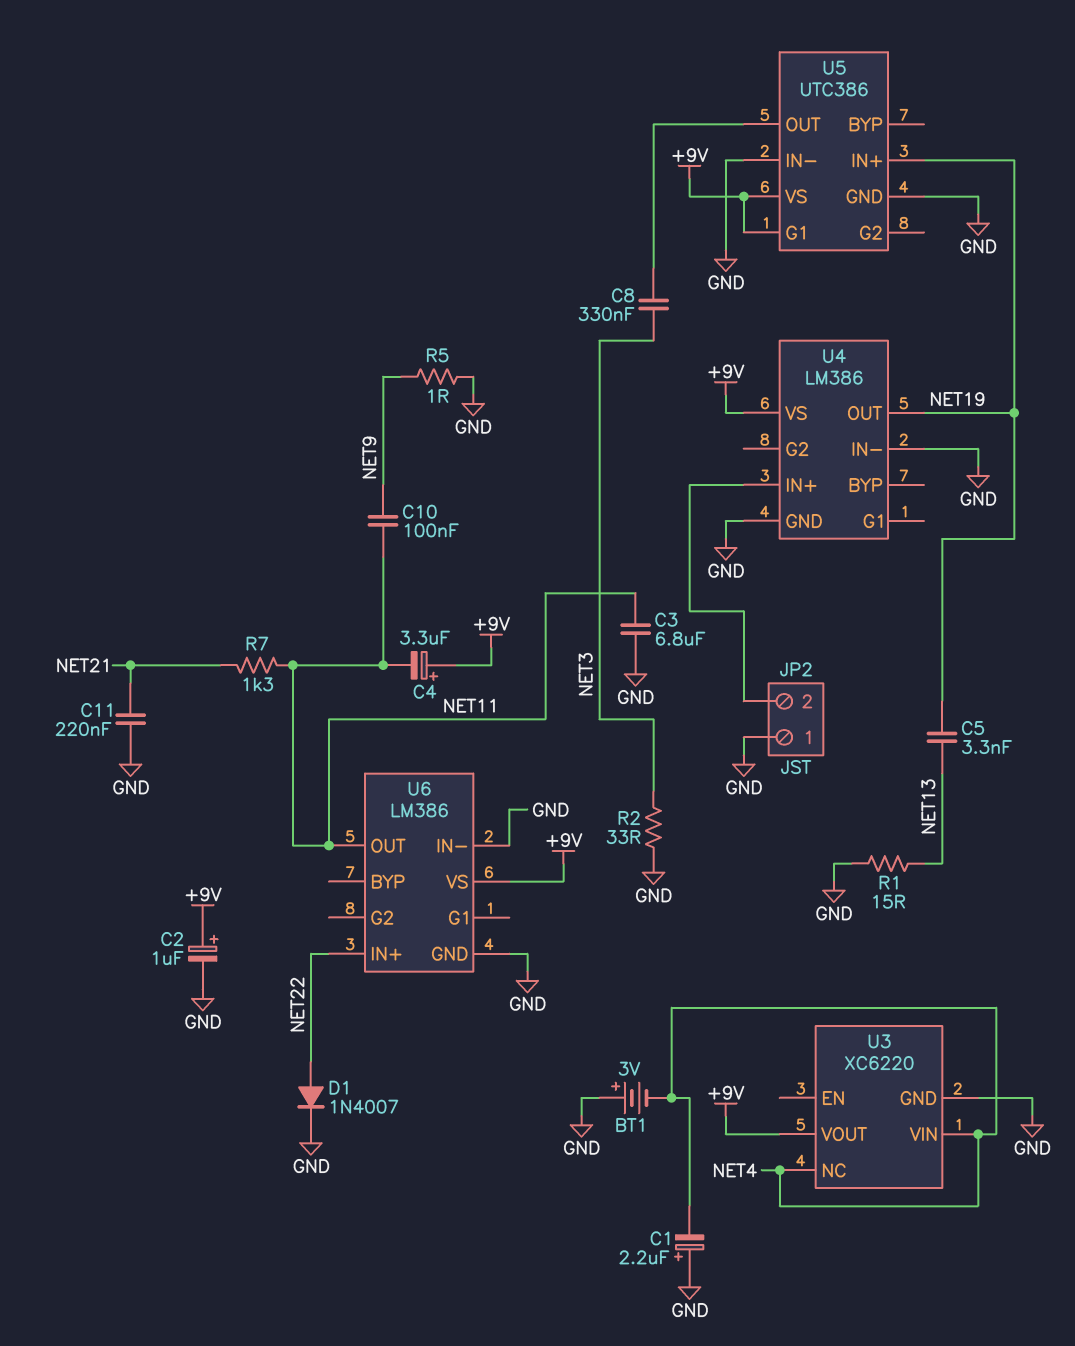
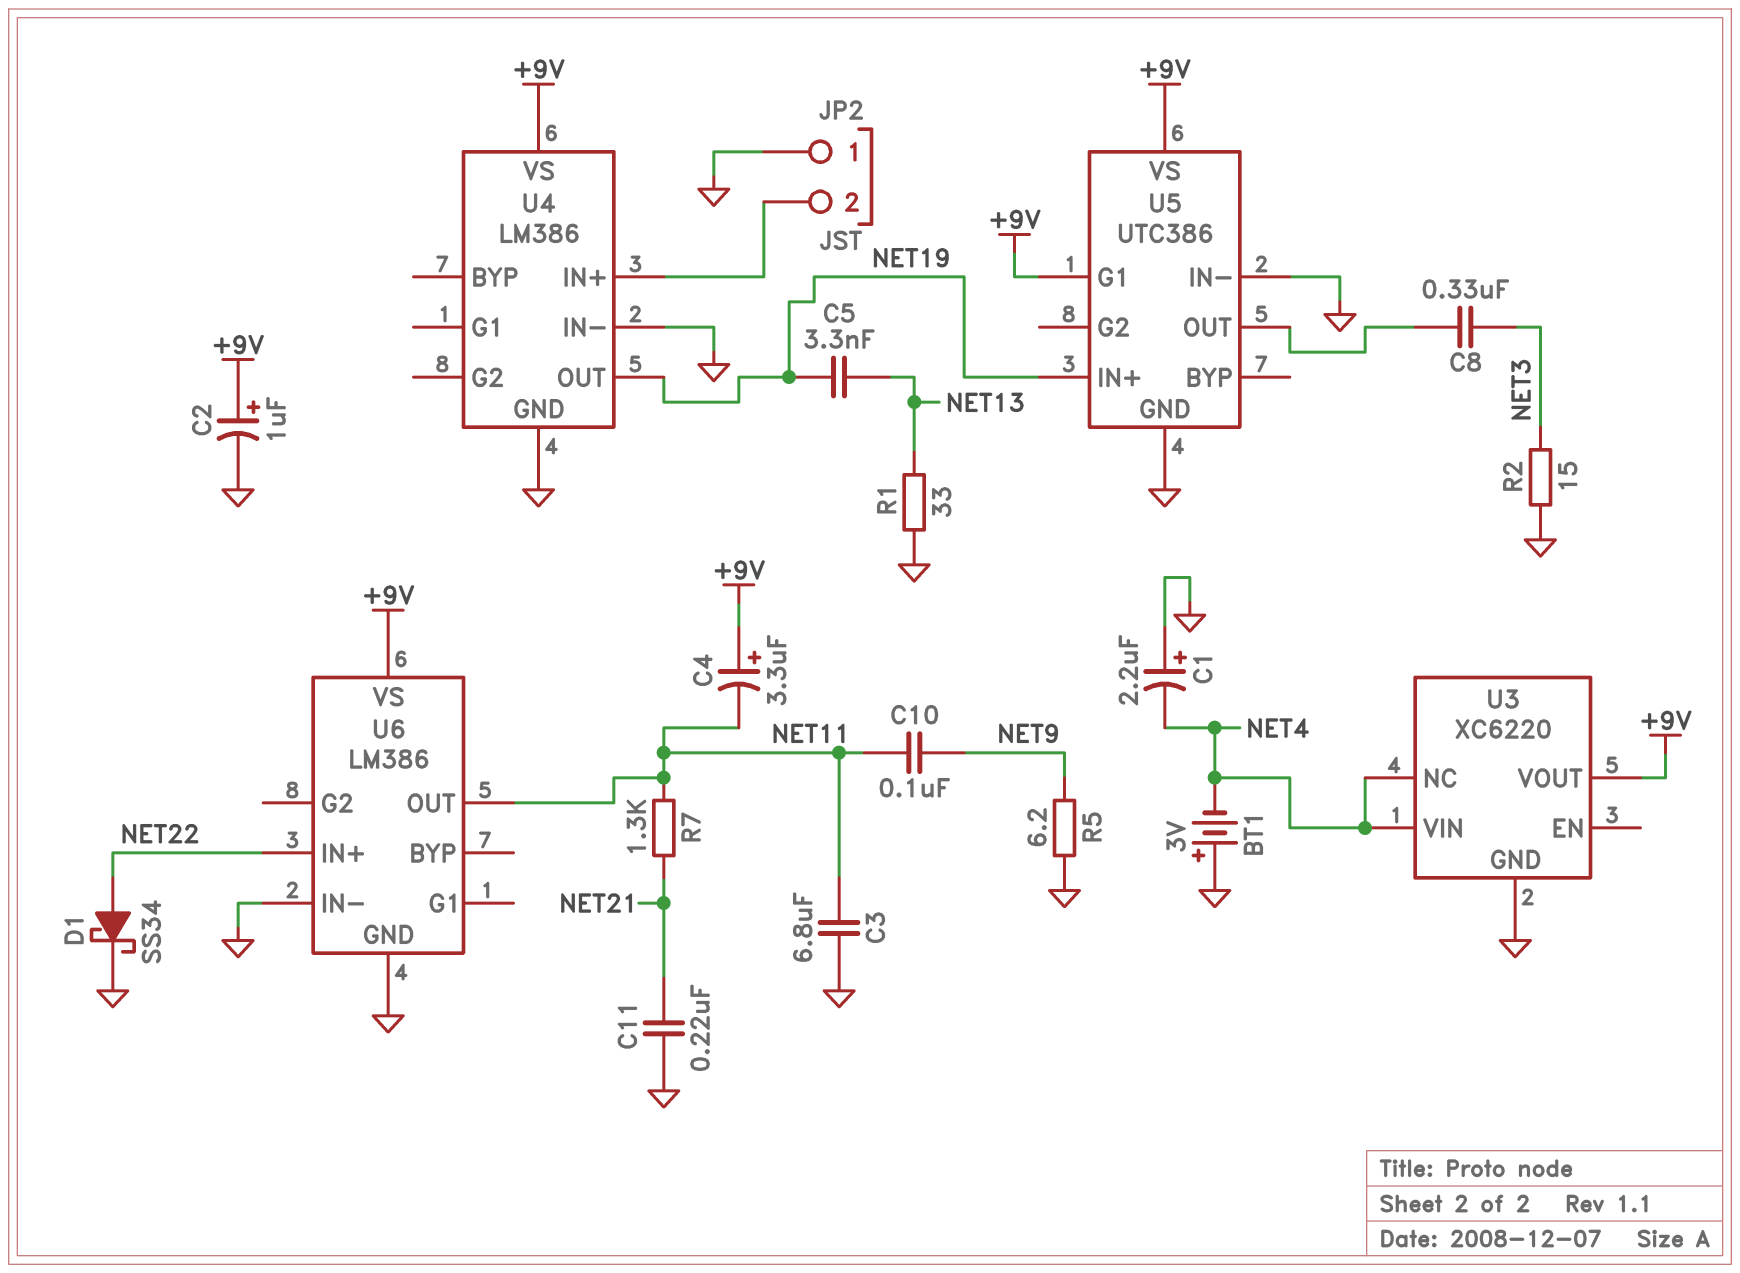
D1: diode 1N4007 (A NET22, K GND) -> schottky SS34 (A NET22, K GND)
R1: 15 (GND, NET13) -> 33 (GND, NET13)
R2: 33 (GND, NET3) -> 15 (GND, NET3)
R5: 1 (GND, NET9) -> 6.2 (GND, NET9)

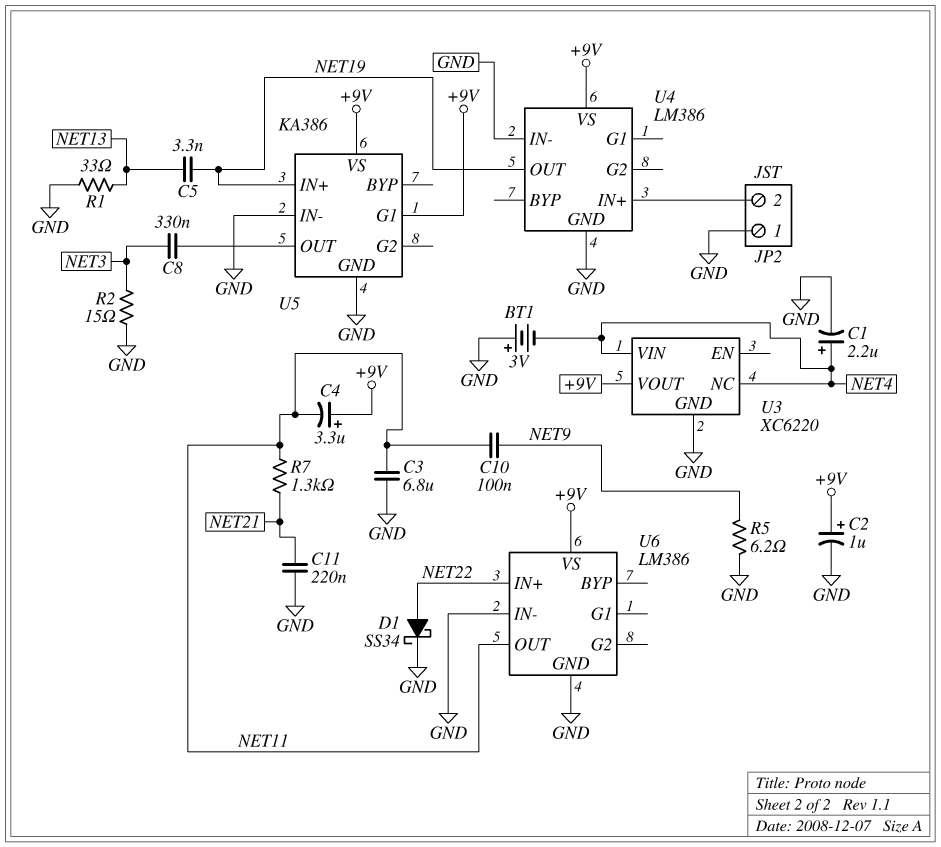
C1: 2.2uF (plus GND, minus NET4) -> 2.2uF (plus NET4, minus GND)
U5: UTC386 -> KA386

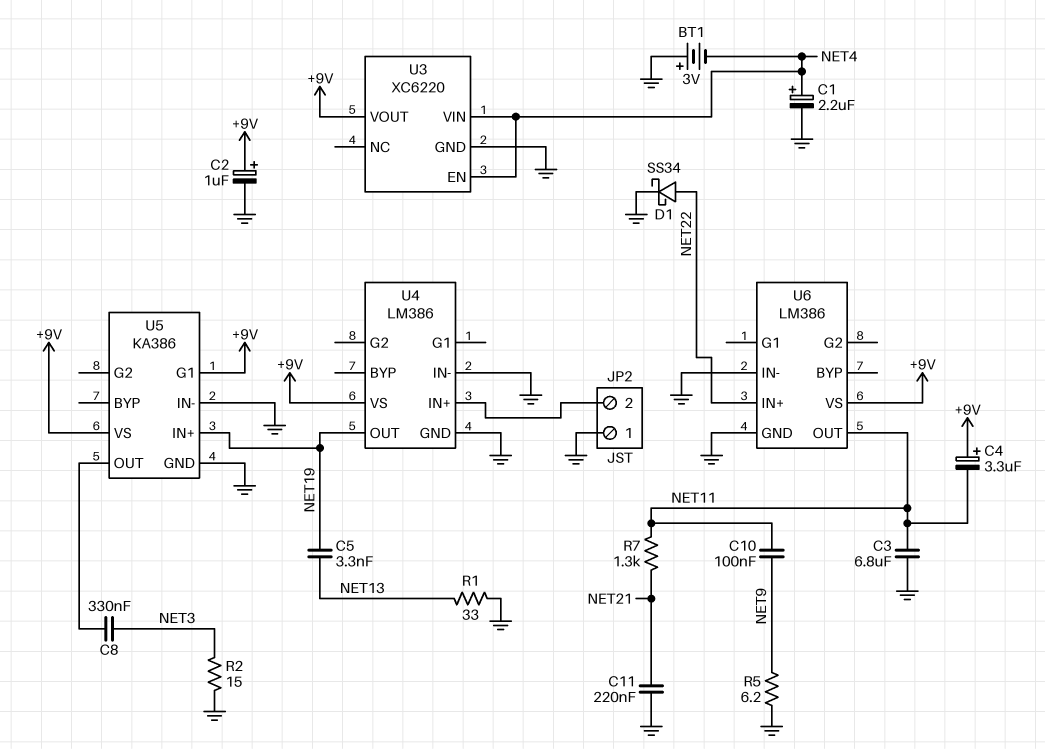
U3 pin EN: none -> NET4
U3 pin NC: NET4 -> none

